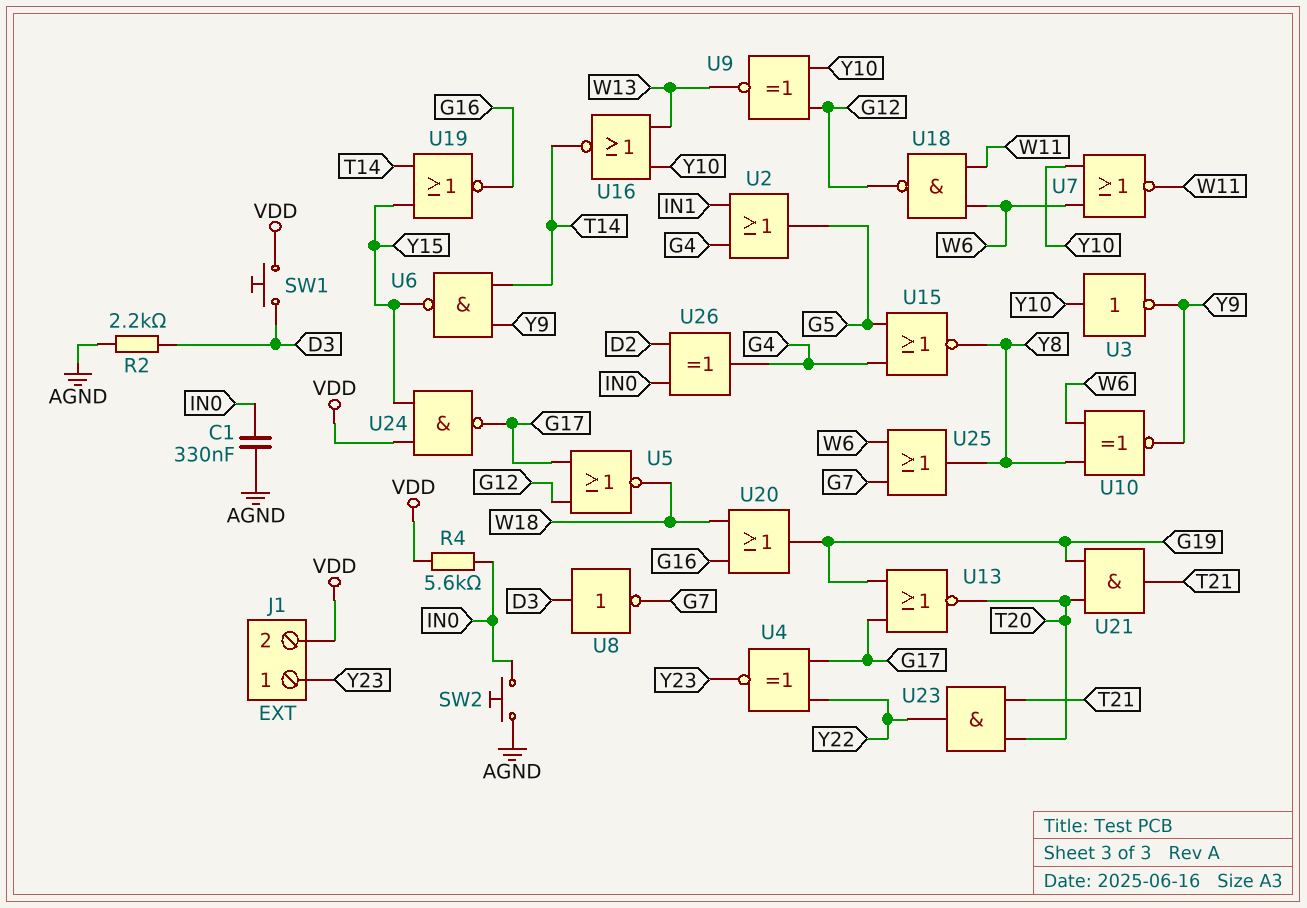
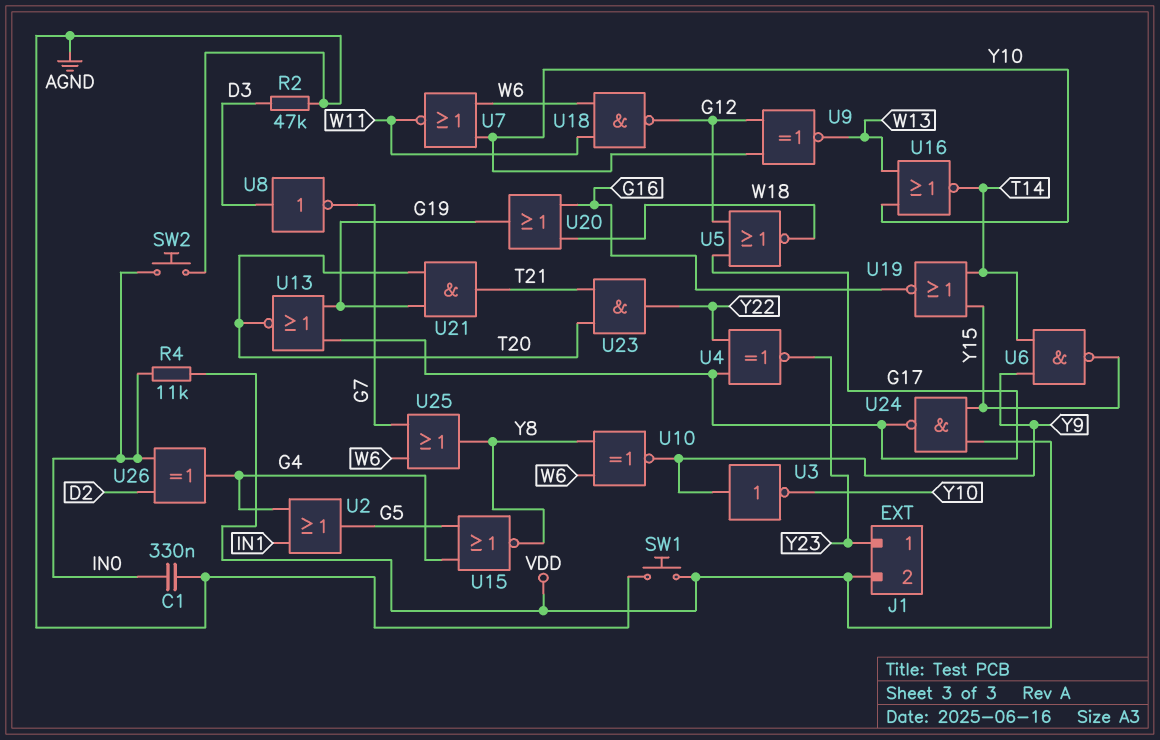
R2: 2.2k (AGND, D3) -> 47k (AGND, D3)
R4: 5.6k (IN0, VDD) -> 11k (IN0, VDD)
SW1: button (D3, VDD) -> button (AGND, VDD)
U3: NOT (in Y10, out Y9) -> NOT (in Y9, out Y10)

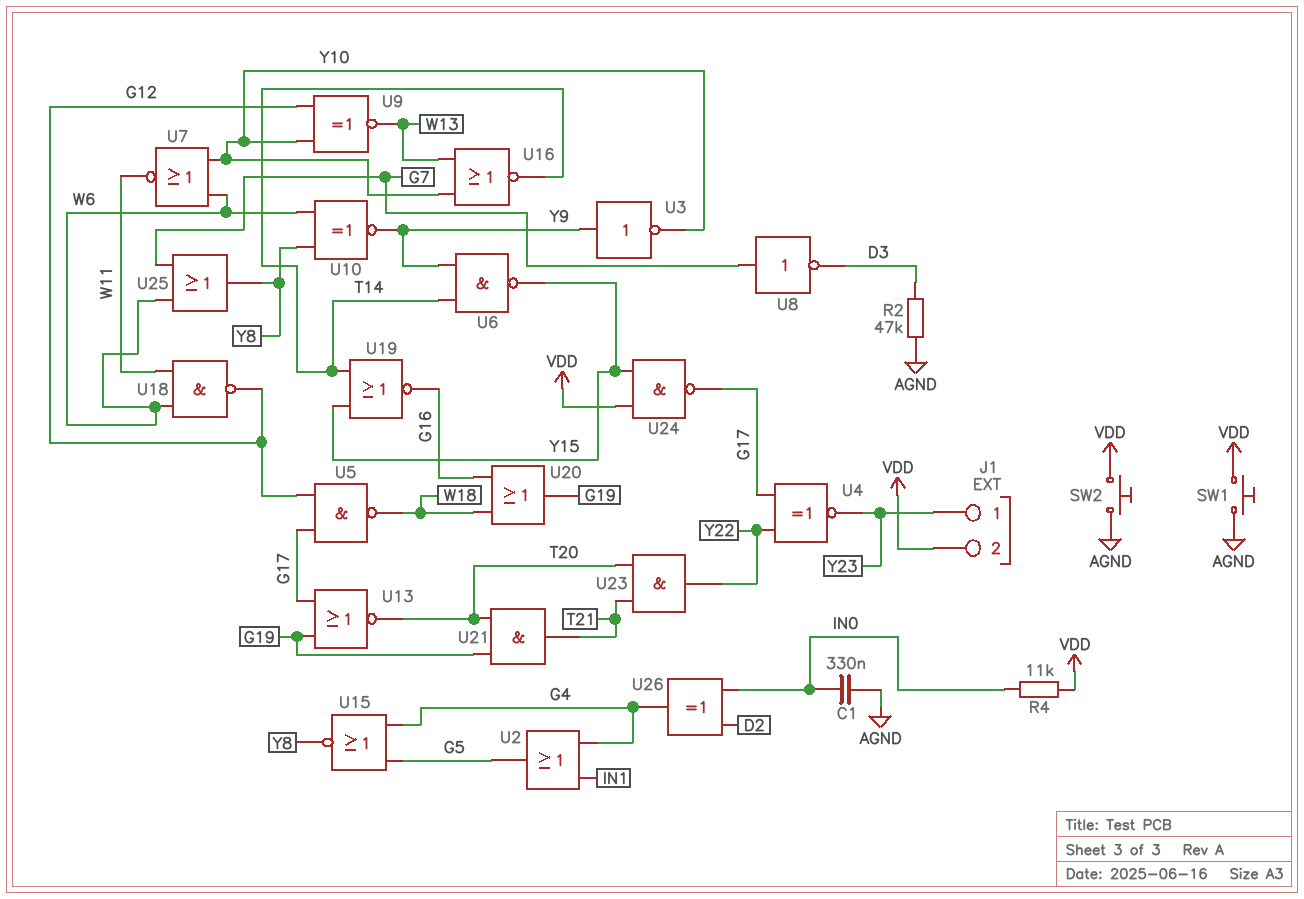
SW2: button (AGND, IN0) -> button (AGND, VDD)
U5: NOR (in G12, in G17, out W18) -> NAND (in G12, in G17, out W18)
U8: NOT (in D3, out G7) -> NOT (in G7, out D3)

